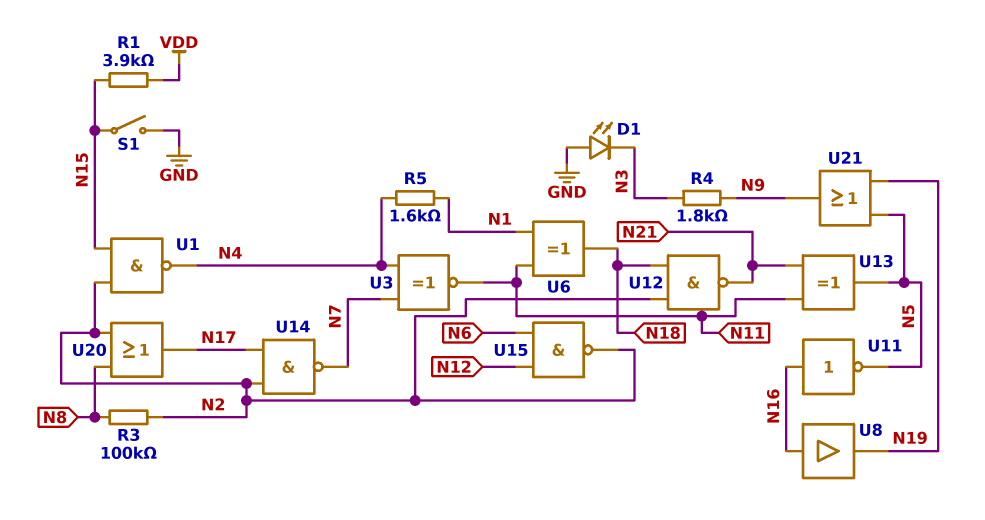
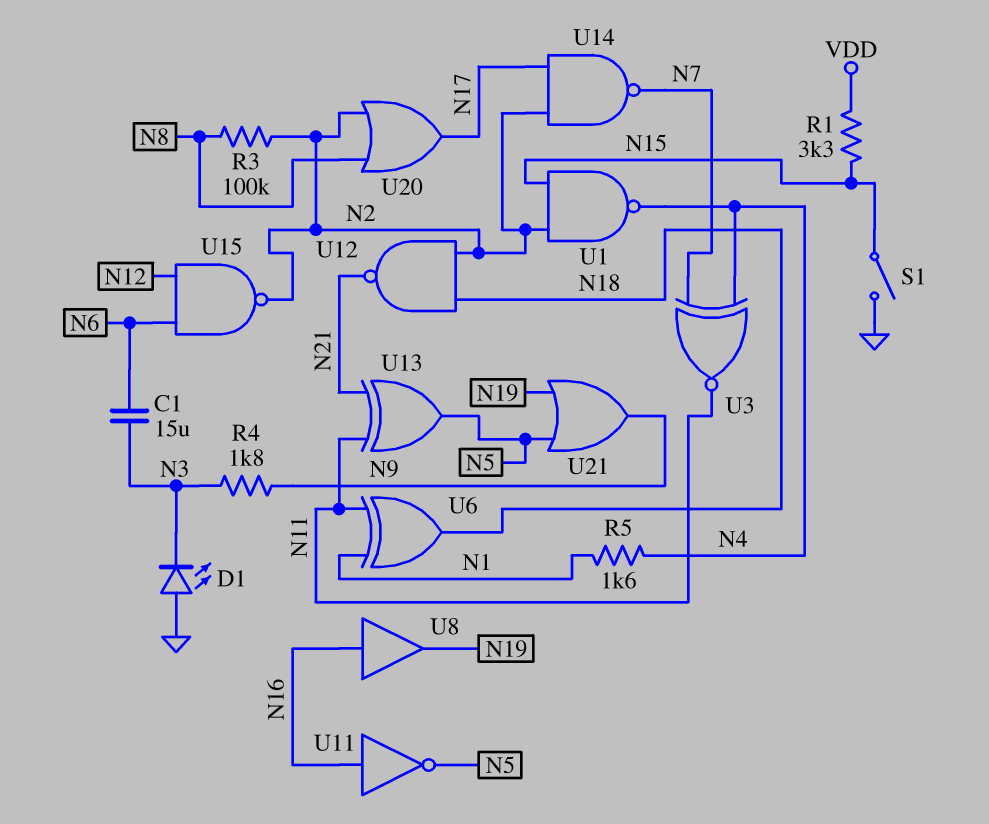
C1: none -> 15uF (N3, N6)
R1: 3.9k (N15, VDD) -> 3.3k (N15, VDD)

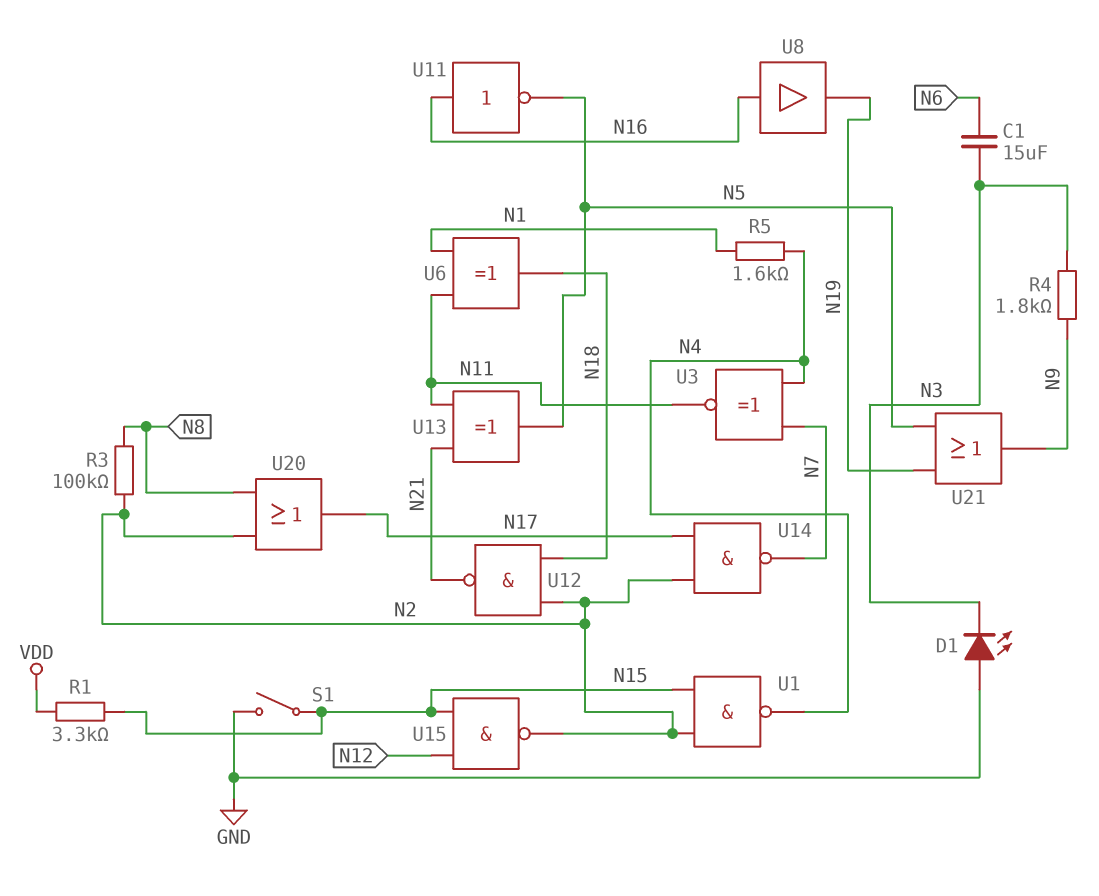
U15: NAND (in N6, in N12, out N2) -> NAND (in N12, in N15, out N2)

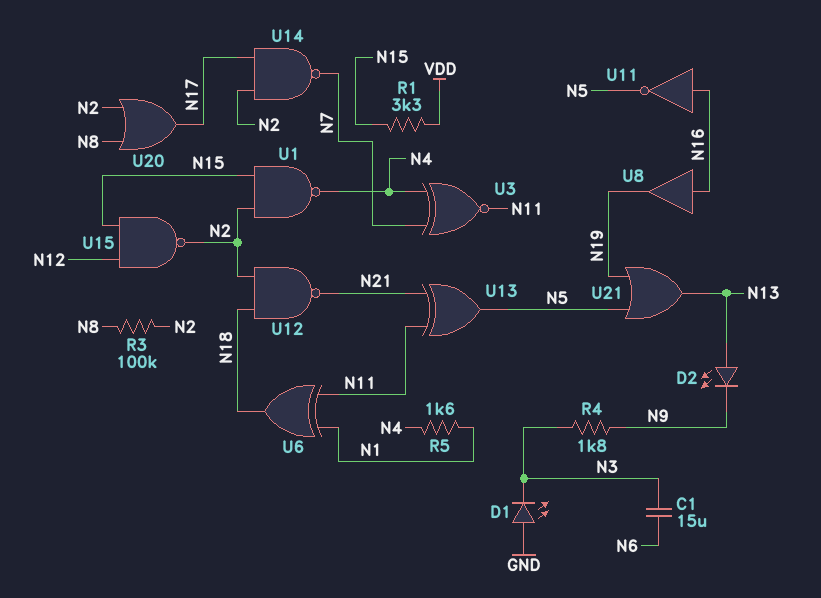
D2: none -> LED (A N13, K N9)
S1: switch (GND, N15) -> none
U21: OR (in N5, in N19, out N9) -> OR (in N5, in N19, out N13)

